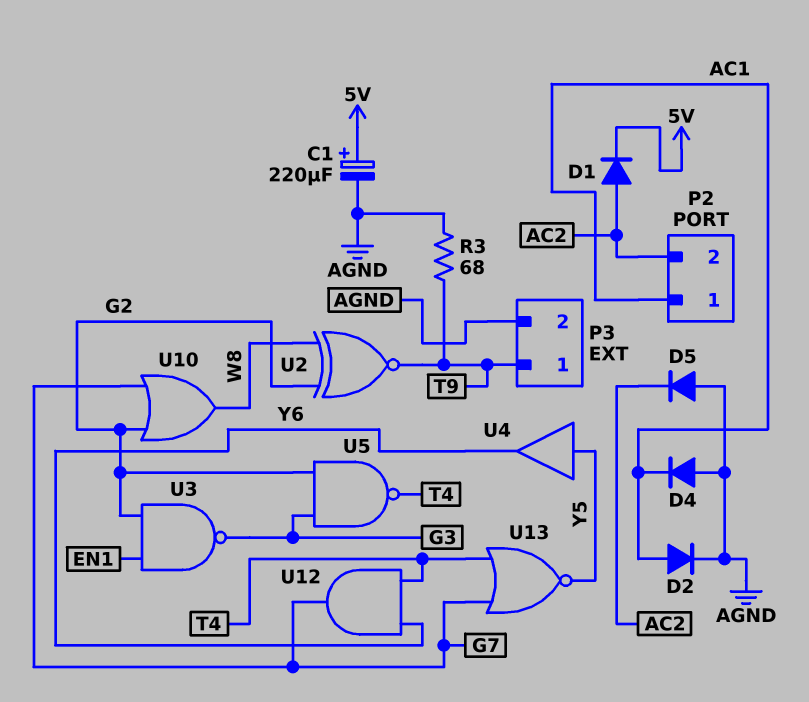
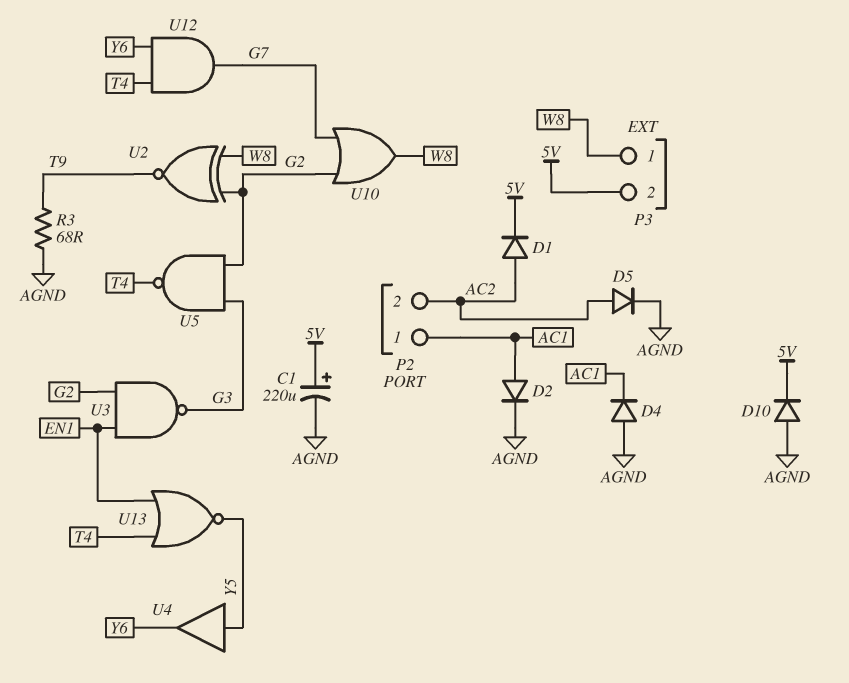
D5: diode (A AGND, K AC2) -> diode (A AC2, K AGND)
D10: none -> diode (A AGND, K 5V)
P3 pin 1: T9 -> W8
P3 pin 2: AGND -> 5V
U13: NOR (in G7, in T4, out Y5) -> NOR (in EN1, in T4, out Y5)

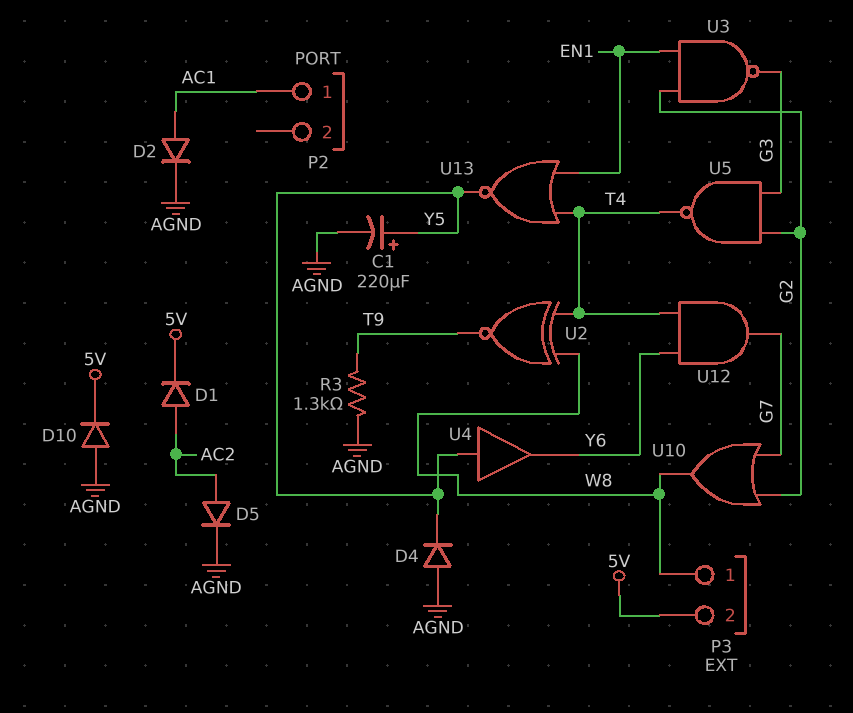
C1: 220uF (plus 5V, minus AGND) -> 220uF (plus Y5, minus AGND)
D4: diode (A AGND, K AC1) -> diode (A AGND, K Y5)
P2 pin 2: AC2 -> none
R3: 68 (AGND, T9) -> 1.3k (AGND, T9)
U2: XNOR (in G2, in W8, out T9) -> XNOR (in T4, in W8, out T9)

